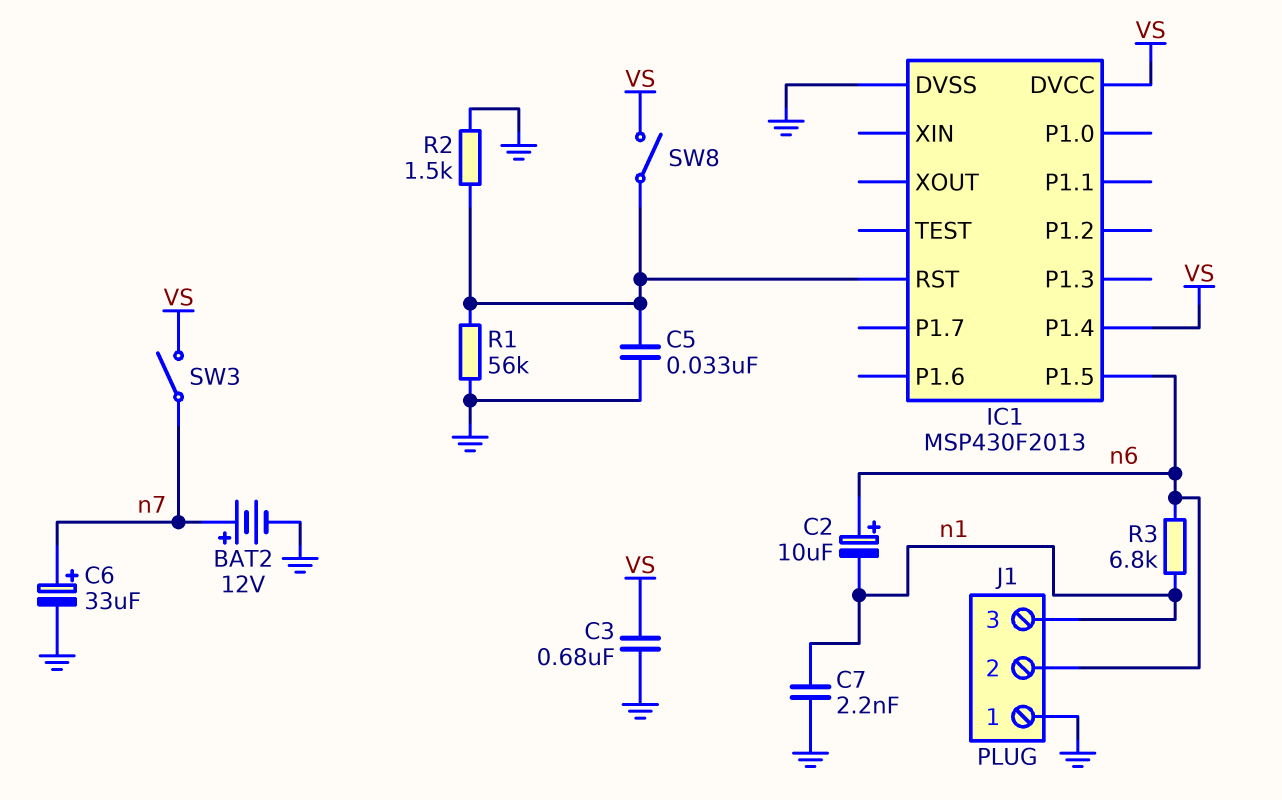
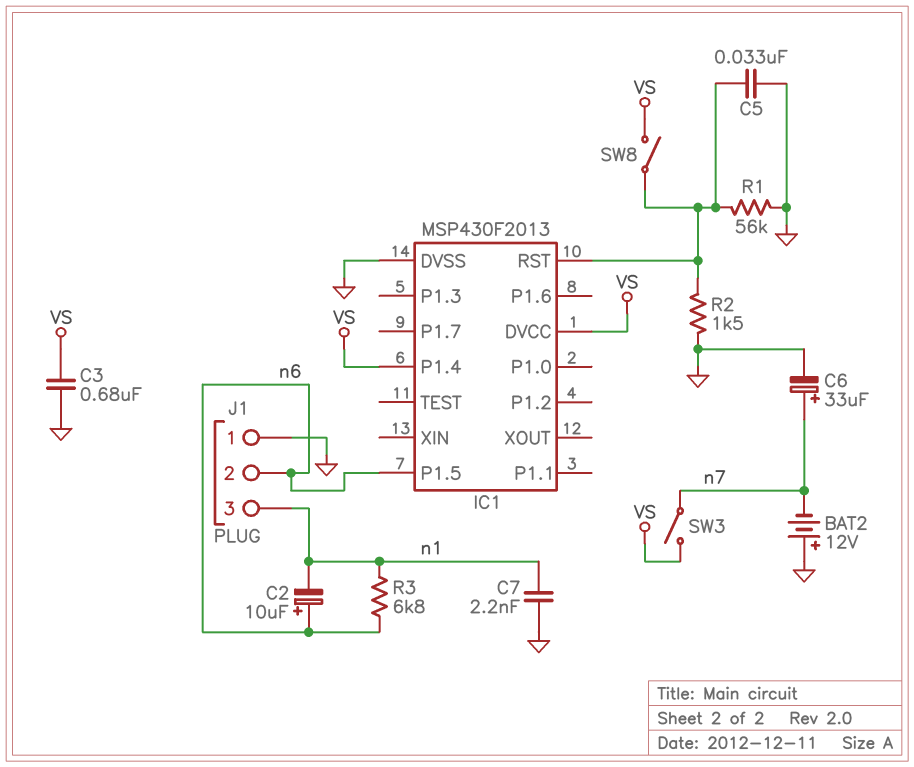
BAT2: 12V (plus n7, minus GND) -> 12V (plus GND, minus n7)

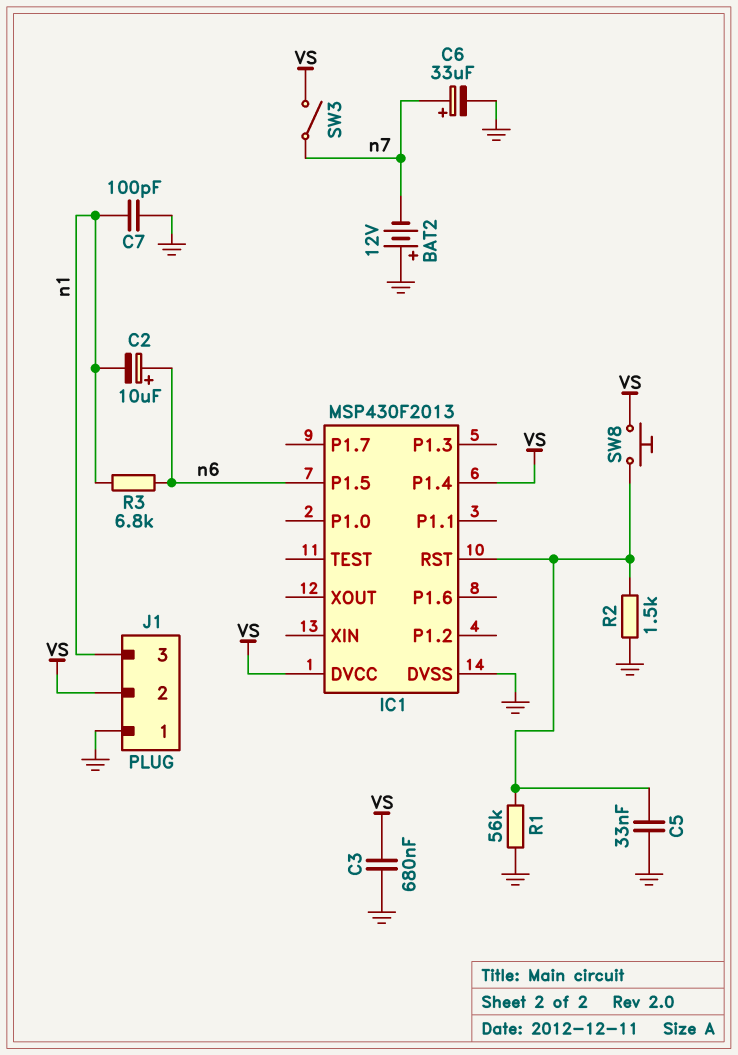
C7: 2.2nF (GND, n1) -> 100pF (GND, n1)
J1 pin 2: n6 -> VS
SW8: switch (IC1/RST, VS) -> button (IC1/RST, VS)

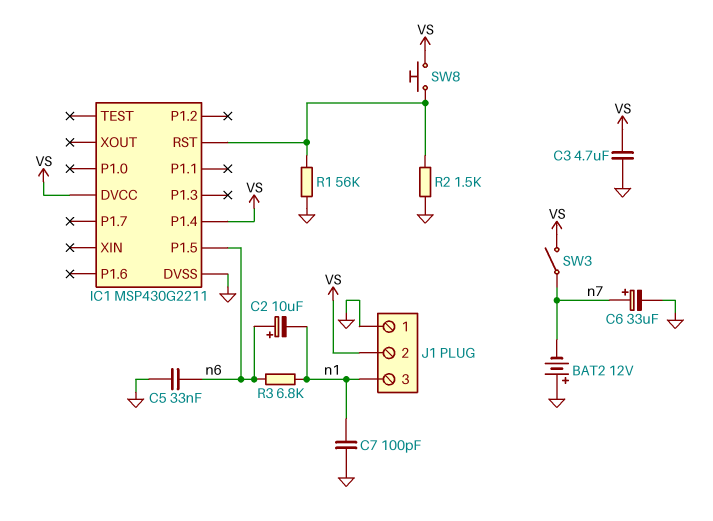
C3: 680nF (GND, VS) -> 4.7uF (GND, VS)
C5: 33nF (GND, IC1/RST) -> 33nF (GND, n6)
IC1: MSP430F2013 -> MSP430G2211

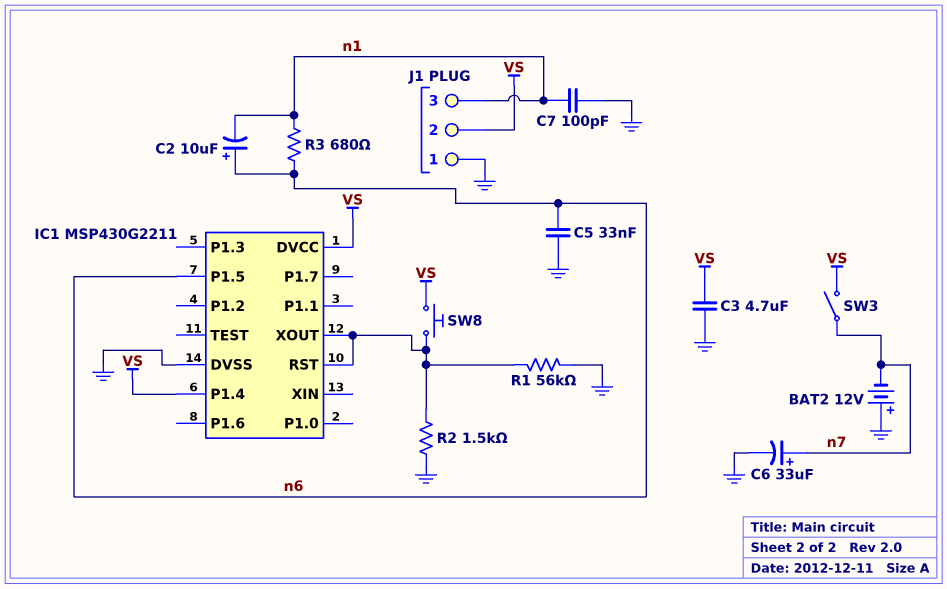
IC1 pin XOUT: none -> IC1/RST
R3: 6.8k (n1, n6) -> 680 (n1, n6)

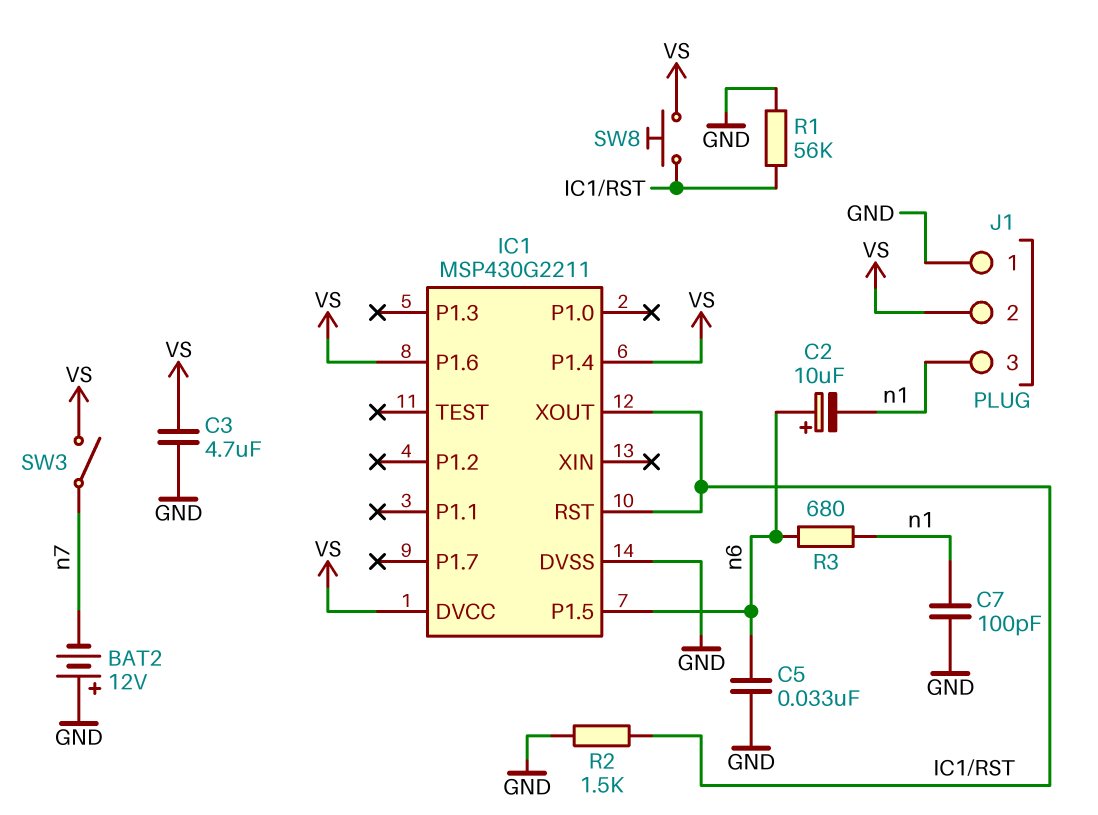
C6: 33uF (plus n7, minus GND) -> none
IC1 pin P1.6: none -> VS

